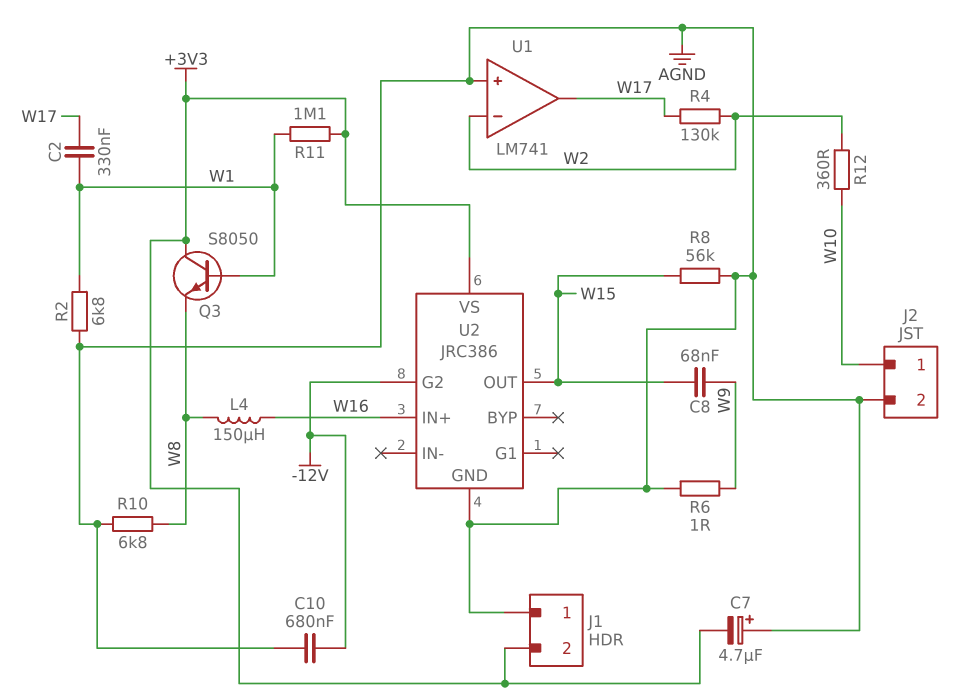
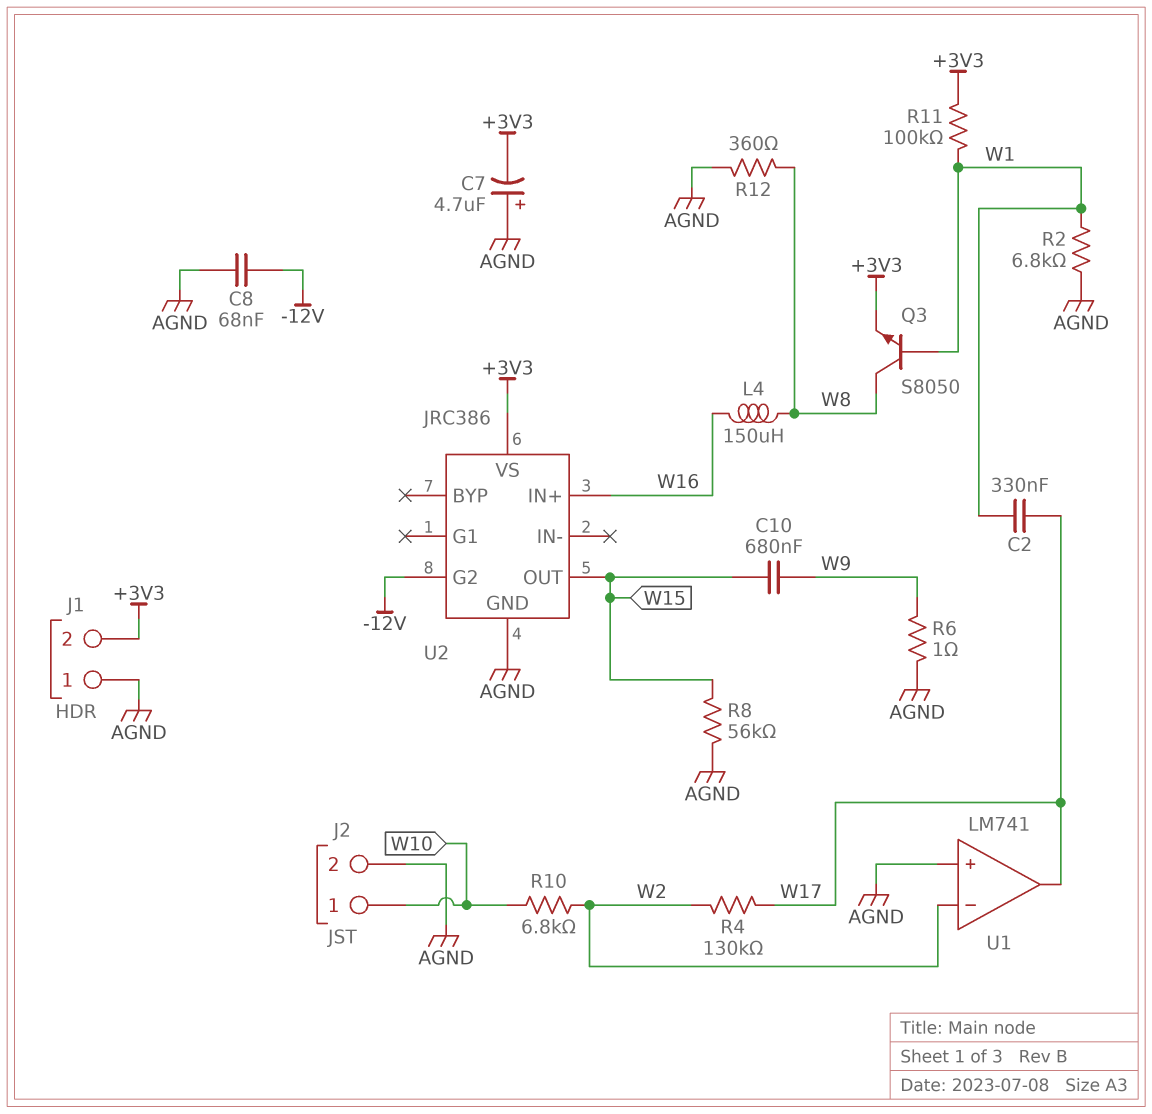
C8: 68nF (W9, W15) -> 68nF (-12V, AGND)
C10: 680nF (-12V, AGND) -> 680nF (W9, W15)
Q3: NPN S8050 (B W1, C +3V3, E W8) -> NPN S8050 (B W1, C W8, E +3V3)
R10: 6.8k (AGND, W8) -> 6.8k (W2, W10)
R11: 1.1M (+3V3, W1) -> 100k (+3V3, W1)
R12: 360 (W2, W10) -> 360 (AGND, W8)

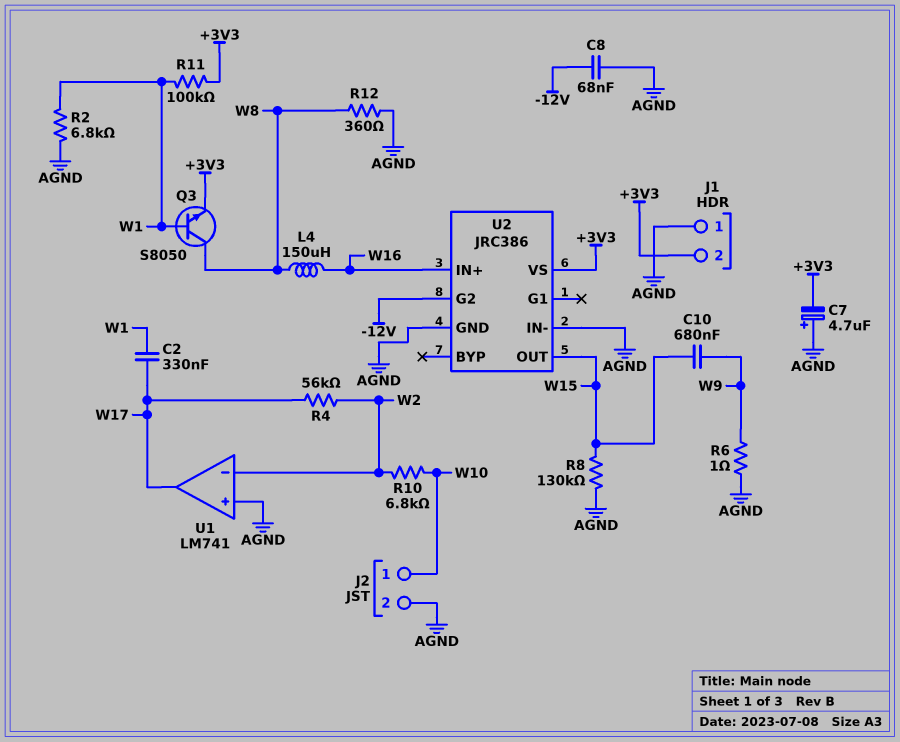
R4: 130k (W2, W17) -> 56k (W2, W17)
R8: 56k (AGND, W15) -> 130k (AGND, W15)
U2 pin IN-: none -> AGND

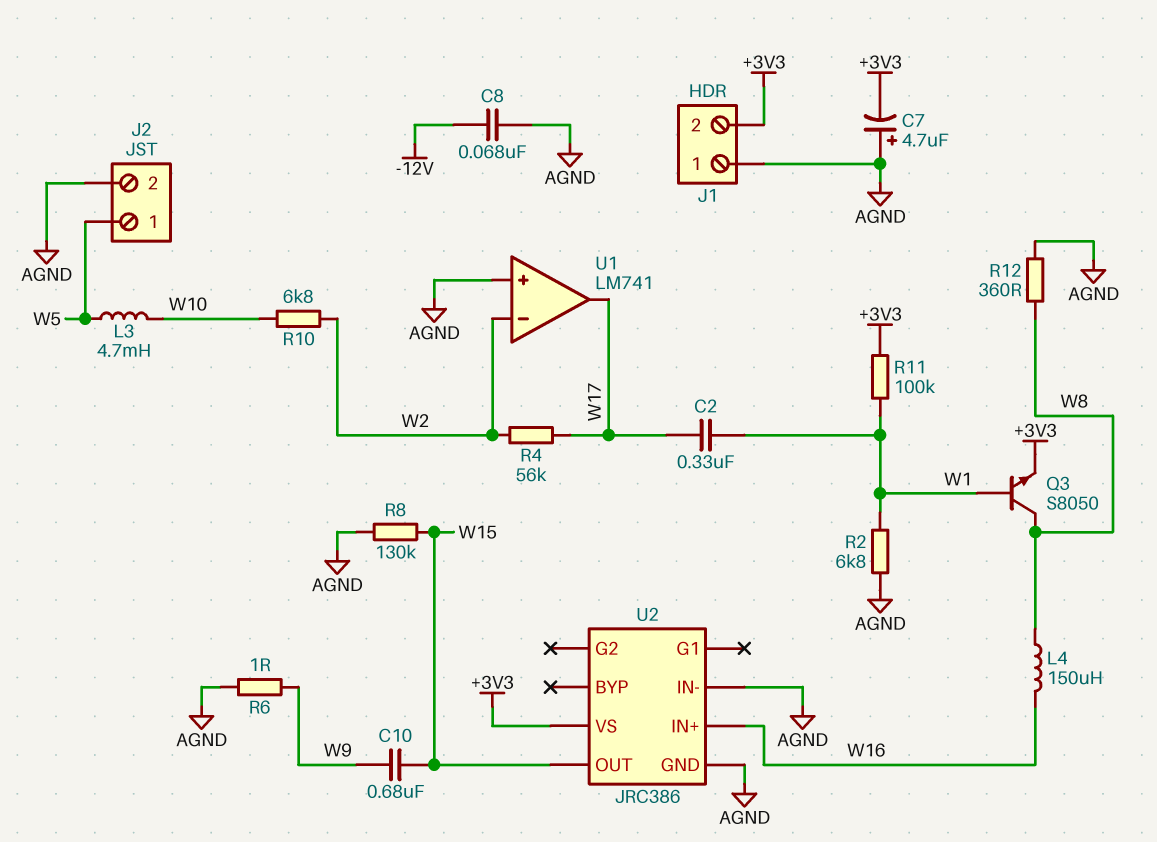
J2 pin 1: W10 -> W5
L3: none -> 4.7mH (W5, W10)
U2 pin G2: -12V -> none

